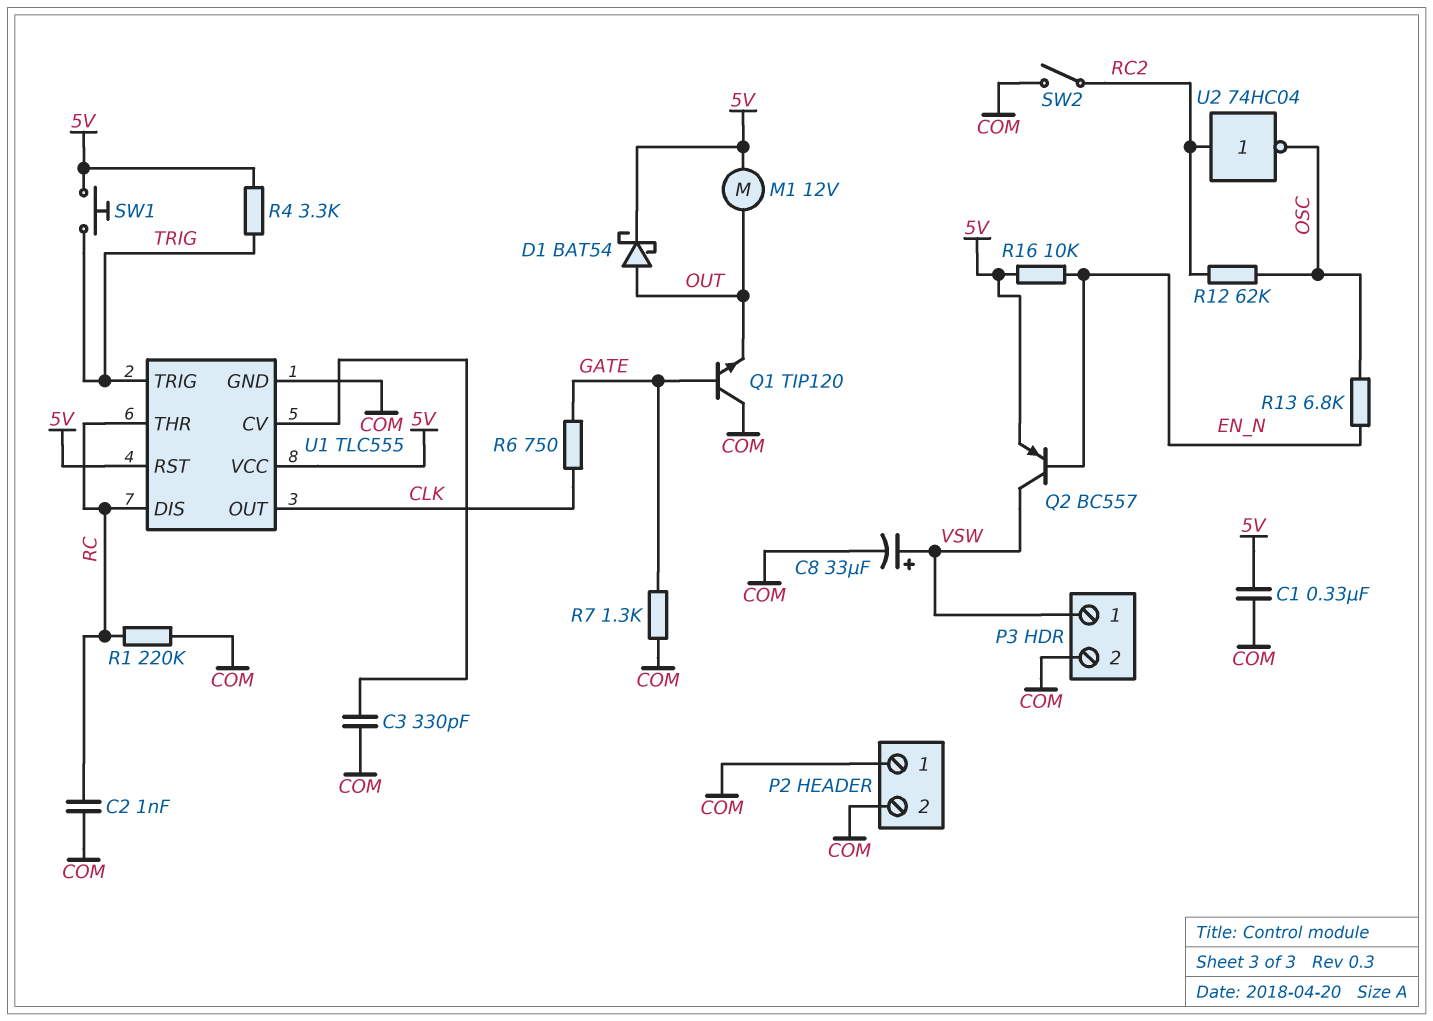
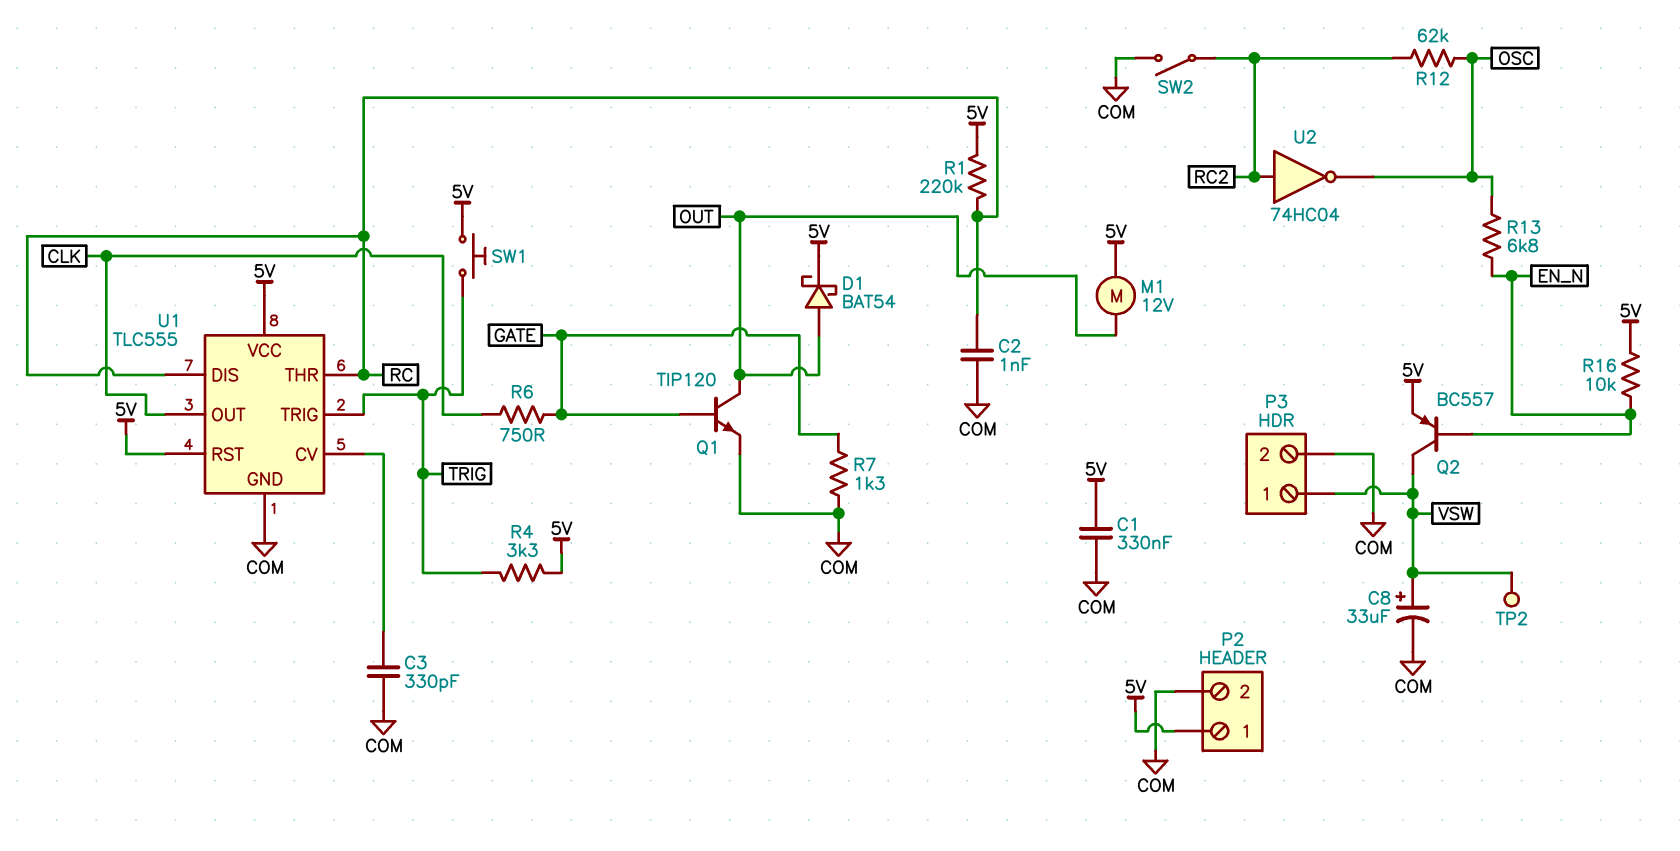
P2 pin 1: COM -> 5V
Q1: NPN TIP120 (B GATE, C COM, E OUT) -> NPN TIP120 (B GATE, C OUT, E COM)
R1: 220k (COM, RC) -> 220k (5V, RC)
TP2: none -> test point (VSW)

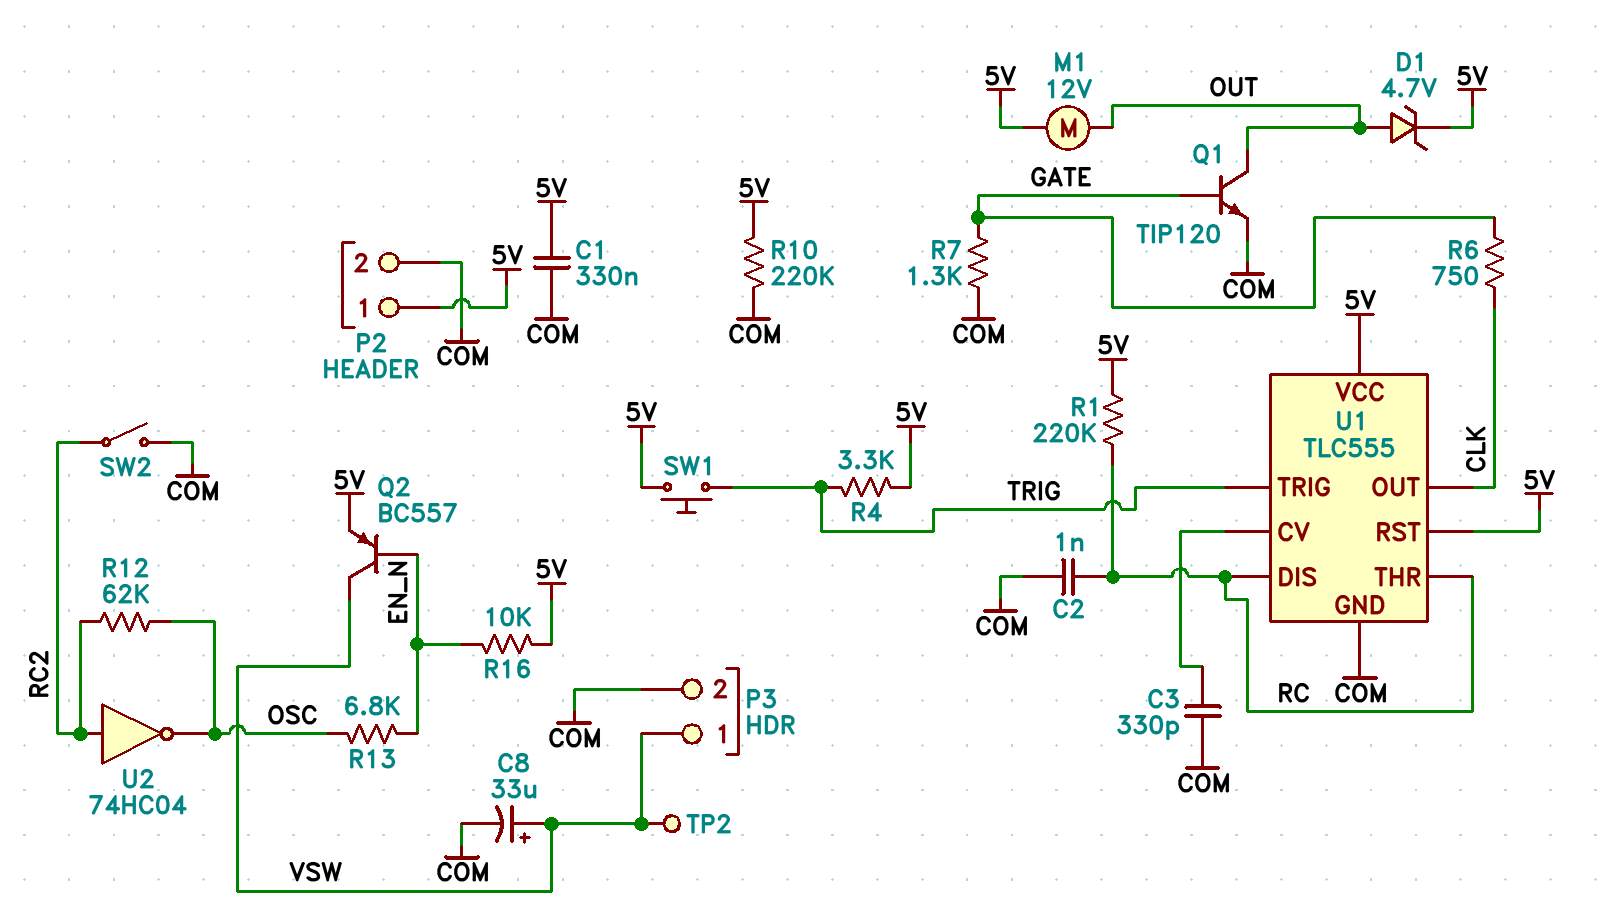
D1: schottky BAT54 (A OUT, K 5V) -> zener 4.7V (A OUT, K 5V)
R10: none -> 220k (5V, COM)

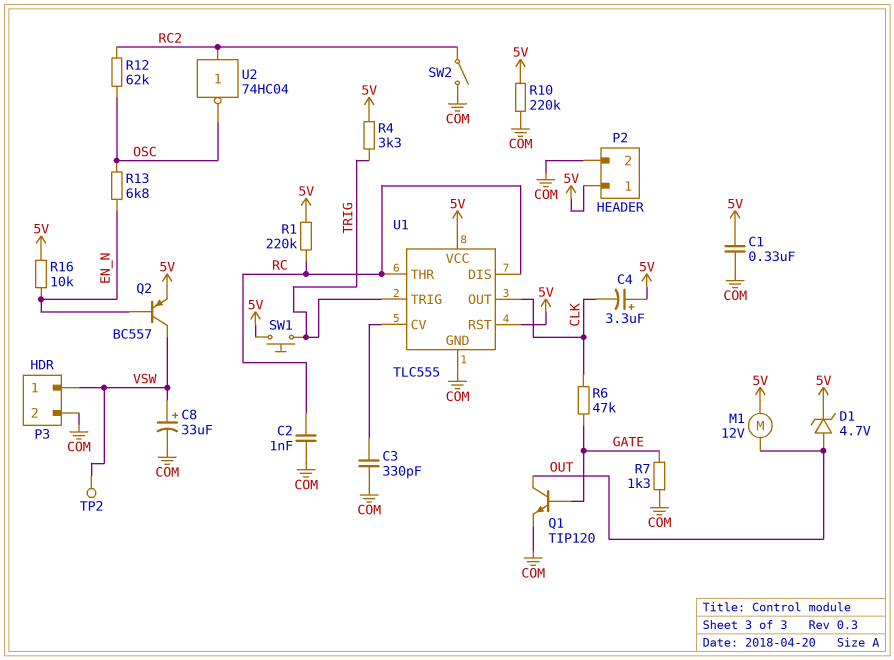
C4: none -> 3.3uF (plus 5V, minus CLK)
R6: 750 (CLK, GATE) -> 47k (CLK, GATE)

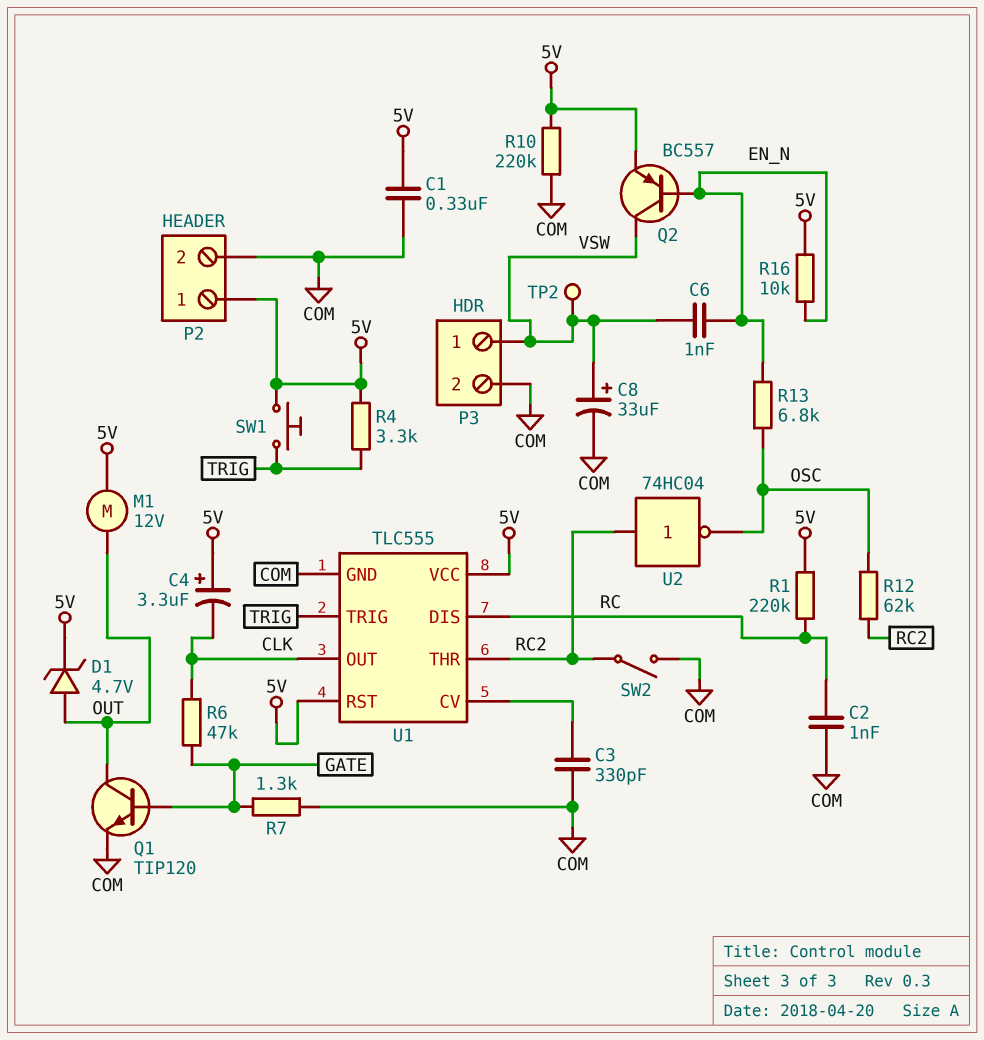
C6: none -> 1nF (EN_N, VSW)
U1 pin THR: RC -> RC2

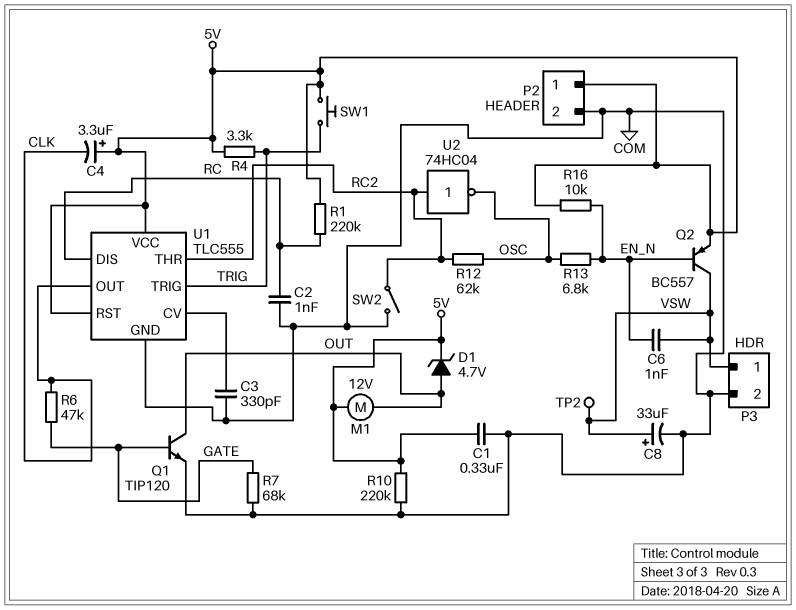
R7: 1.3k (COM, GATE) -> 68k (COM, GATE)

